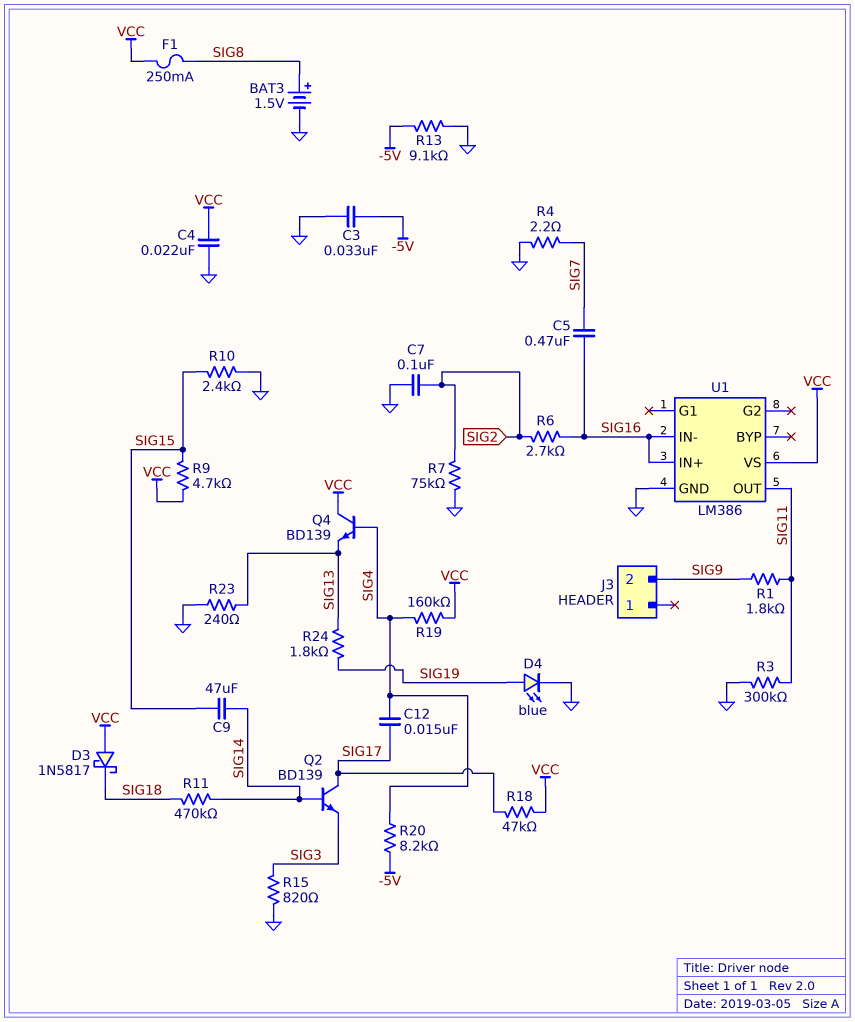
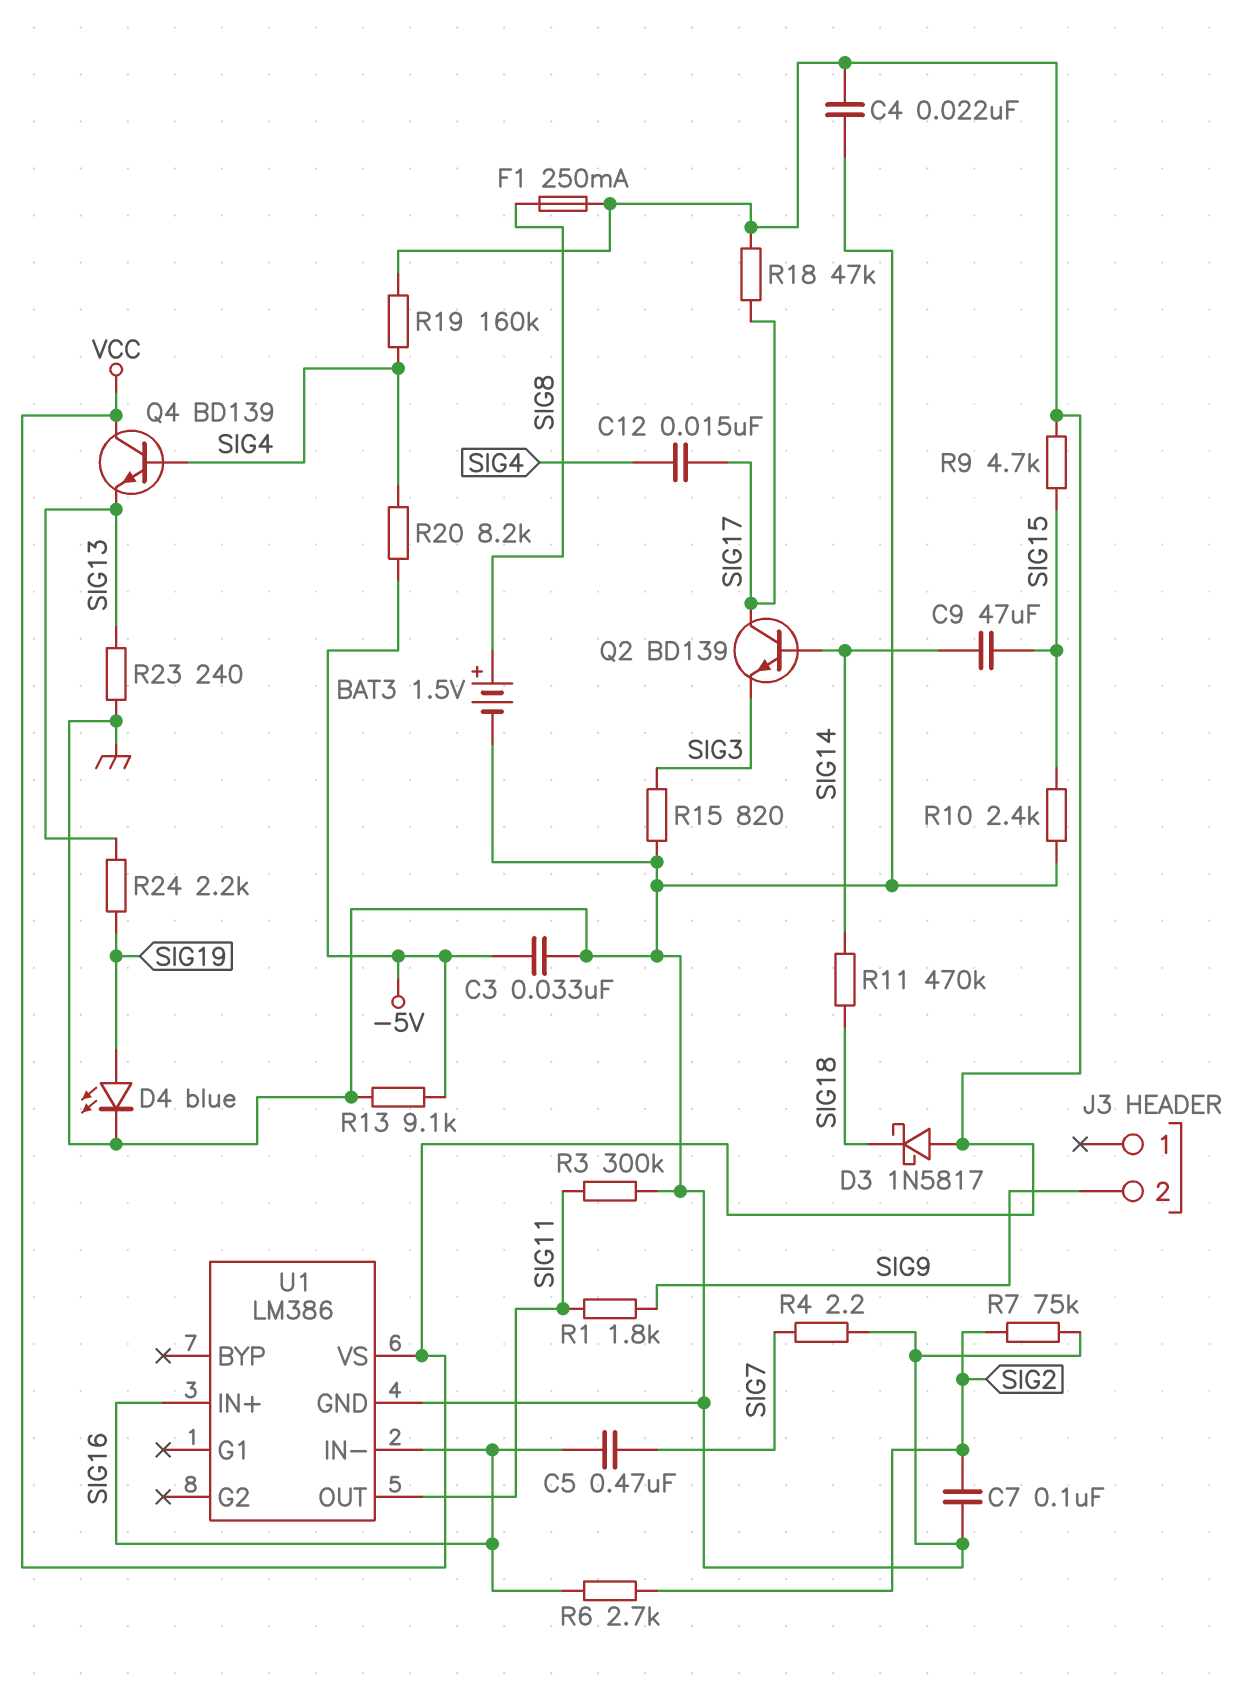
R24: 1.8k (SIG13, SIG19) -> 2.2k (SIG13, SIG19)

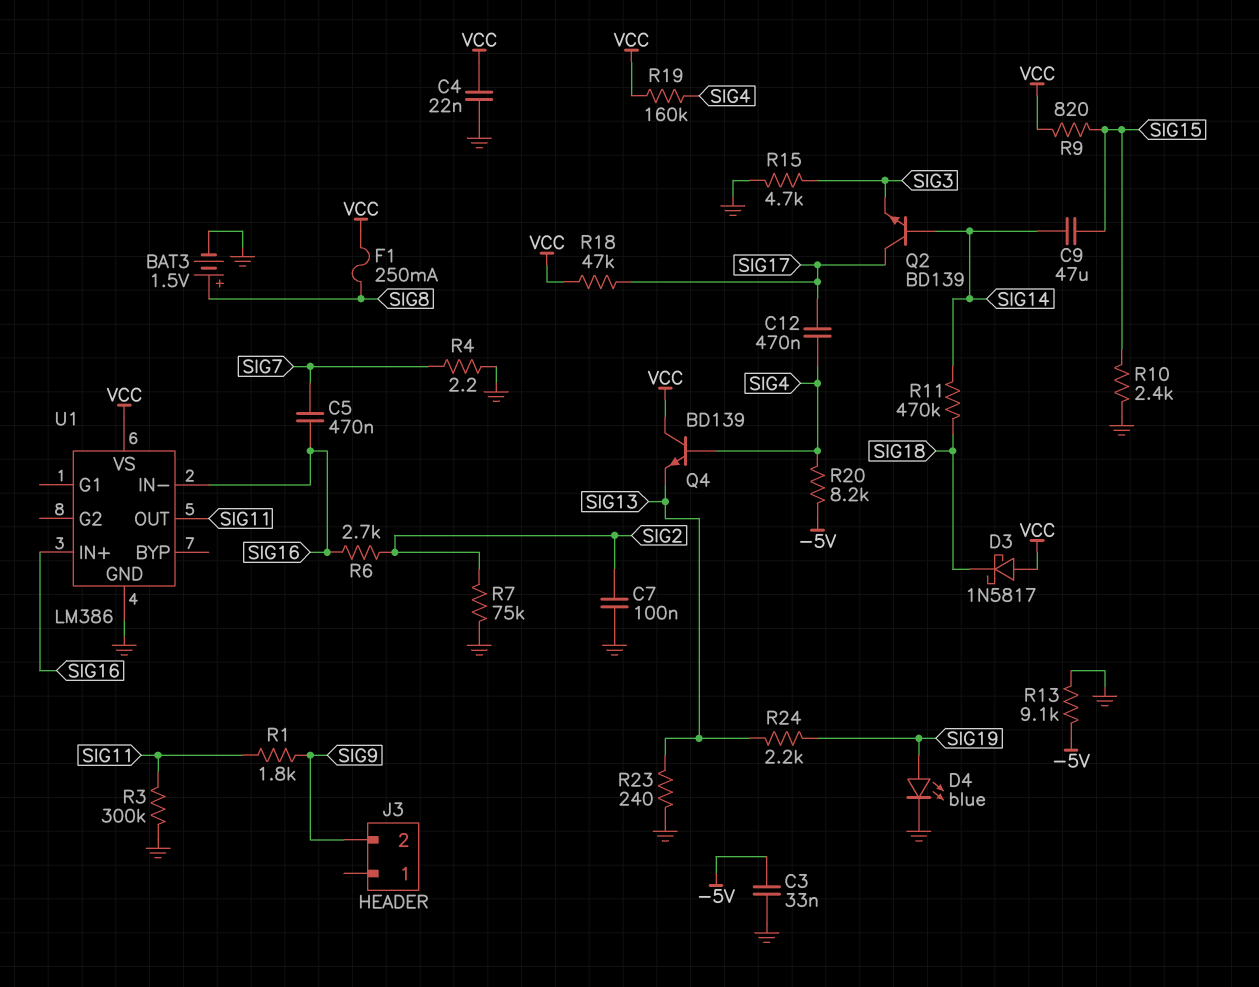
C12: 15nF (SIG4, SIG17) -> 470nF (SIG4, SIG17)
R9: 4.7k (SIG15, VCC) -> 820 (SIG15, VCC)
R15: 820 (GND, SIG3) -> 4.7k (GND, SIG3)

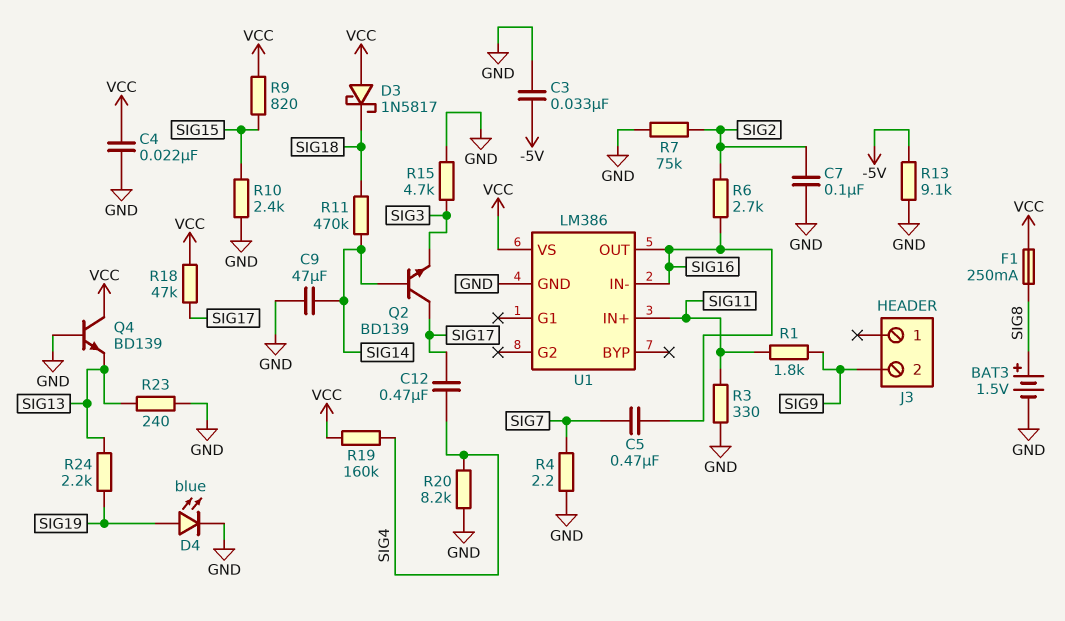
C9: 47uF (SIG14, SIG15) -> 47uF (GND, SIG14)
Q4: NPN BD139 (B SIG4, C VCC, E SIG13) -> NPN BD139 (B GND, C VCC, E SIG13)
R3: 300k (GND, SIG11) -> 330 (GND, SIG11)
R20: 8.2k (-5V, SIG4) -> 8.2k (GND, SIG4)
U1 pin IN+: SIG16 -> SIG11
U1 pin OUT: SIG11 -> SIG16

